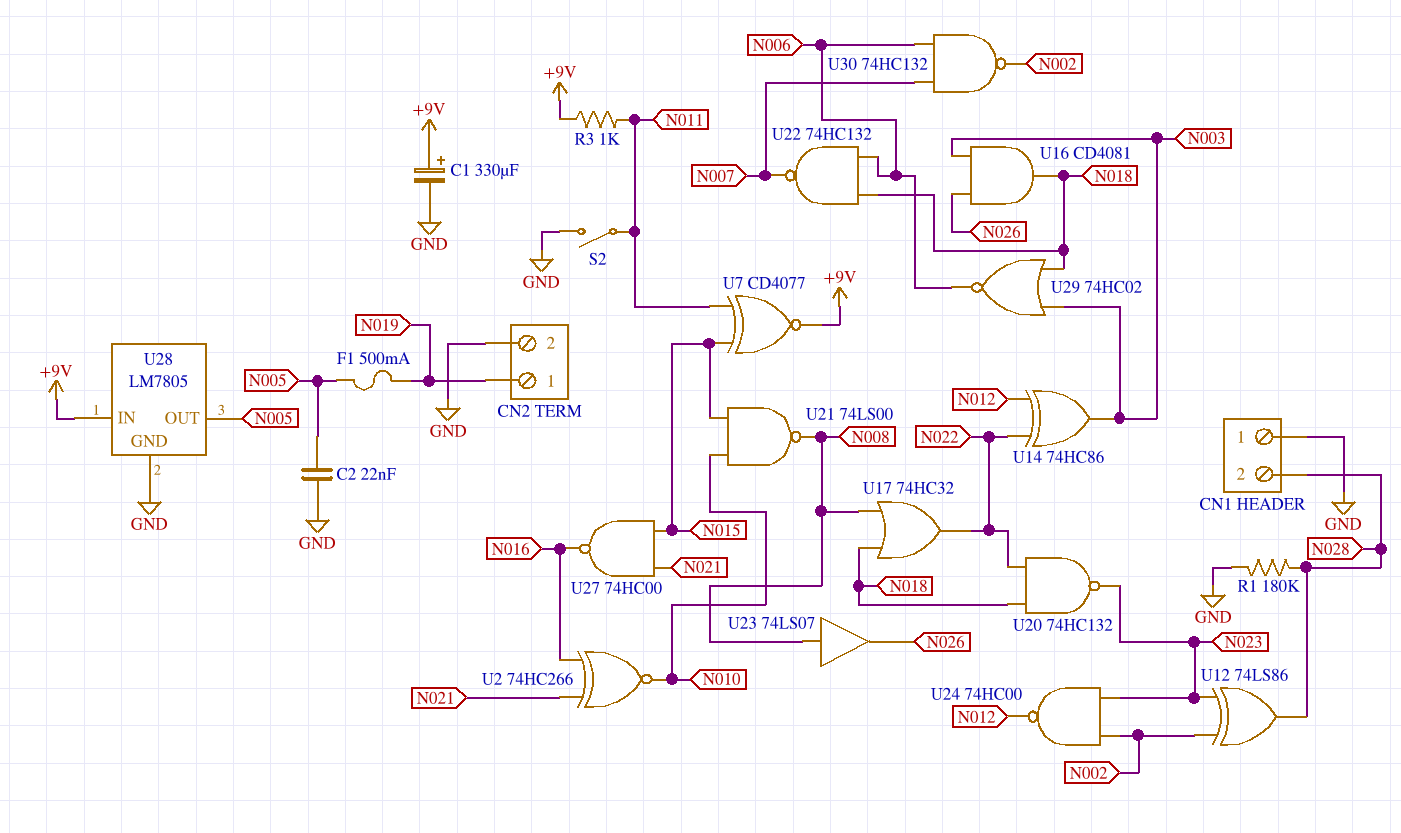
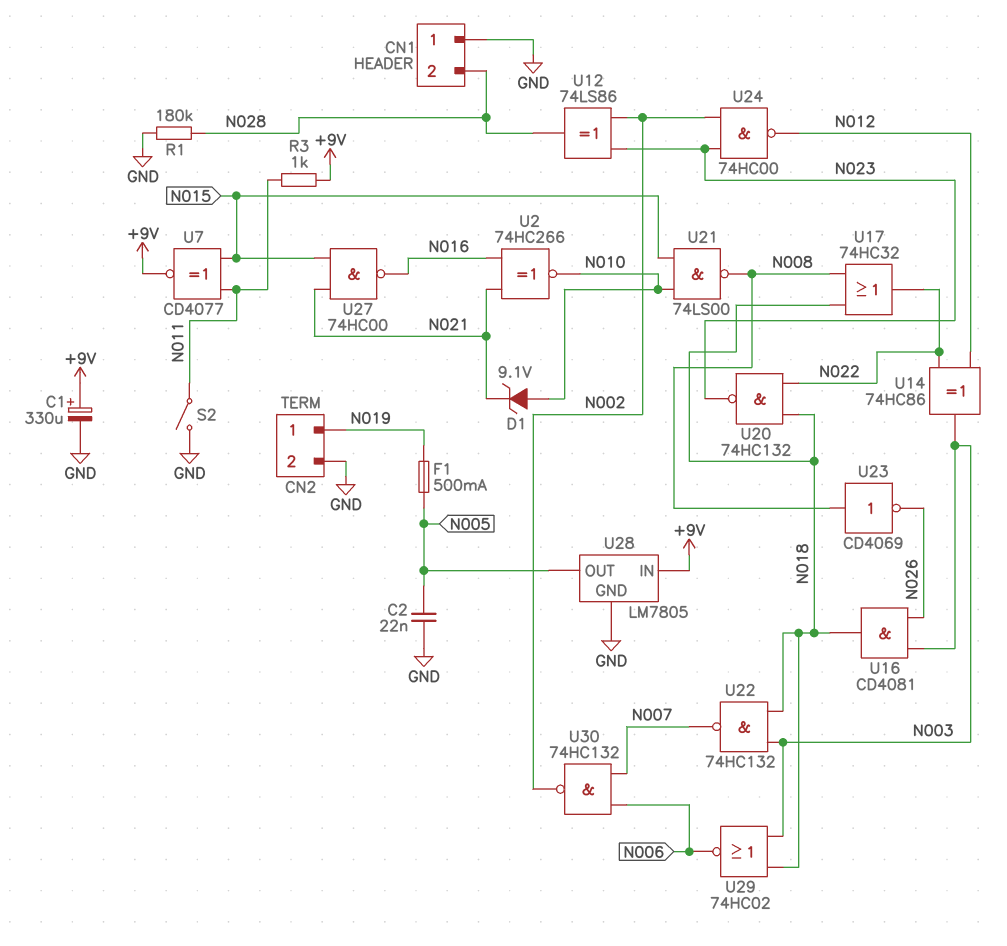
D1: none -> zener 9.1V (A N010, K N021)
U22: NAND 74HC132 (in N006, in N018, out N007) -> NAND 74HC132 (in N003, in N018, out N007)
U23: buffer 74LS07 (in N008, out N026) -> NOT CD4069 (in N008, out N026)

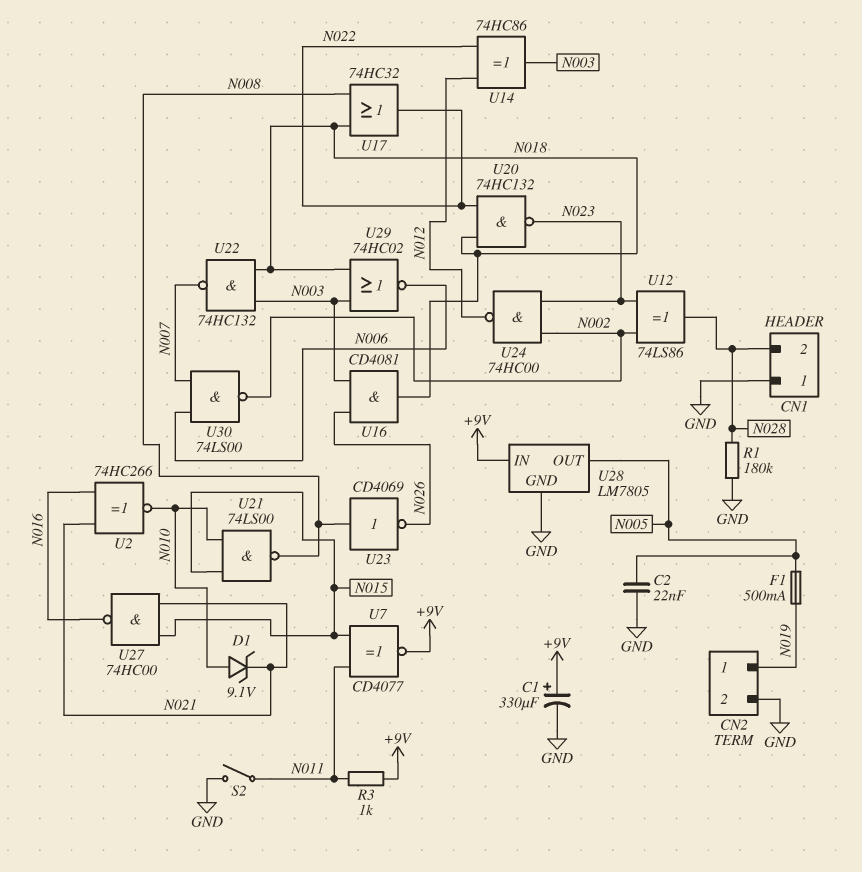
U30: NAND 74HC132 (in N006, in N007, out N002) -> NAND 74LS00 (in N006, in N007, out N002)

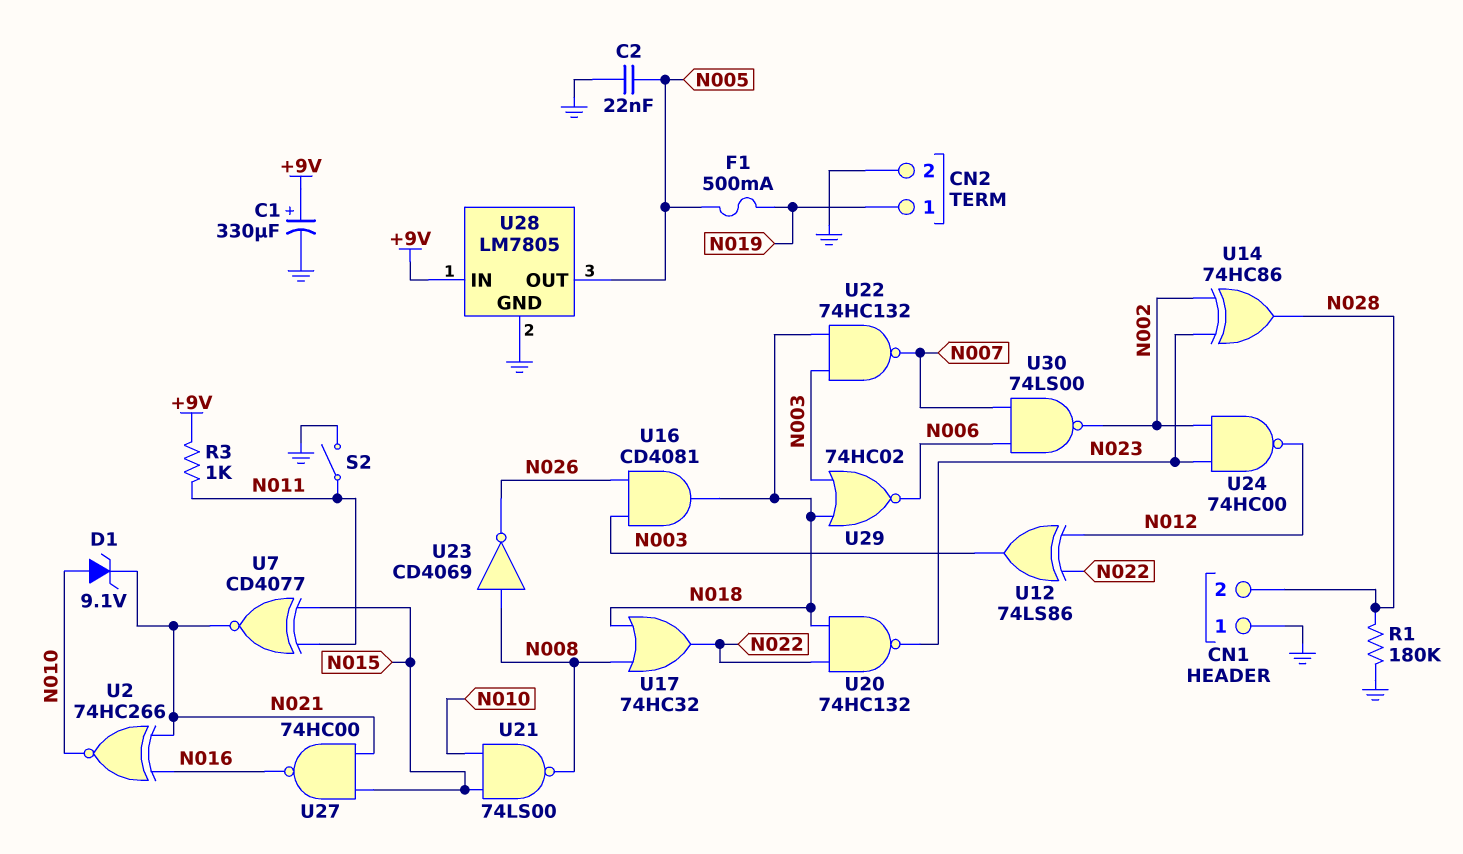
U7: XNOR CD4077 (in N011, in N015, out +9V) -> XNOR CD4077 (in N011, in N015, out N021)
U12: XOR 74LS86 (in N002, in N023, out N028) -> XOR 74LS86 (in N012, in N022, out N003)
U14: XOR 74HC86 (in N012, in N022, out N003) -> XOR 74HC86 (in N002, in N023, out N028)

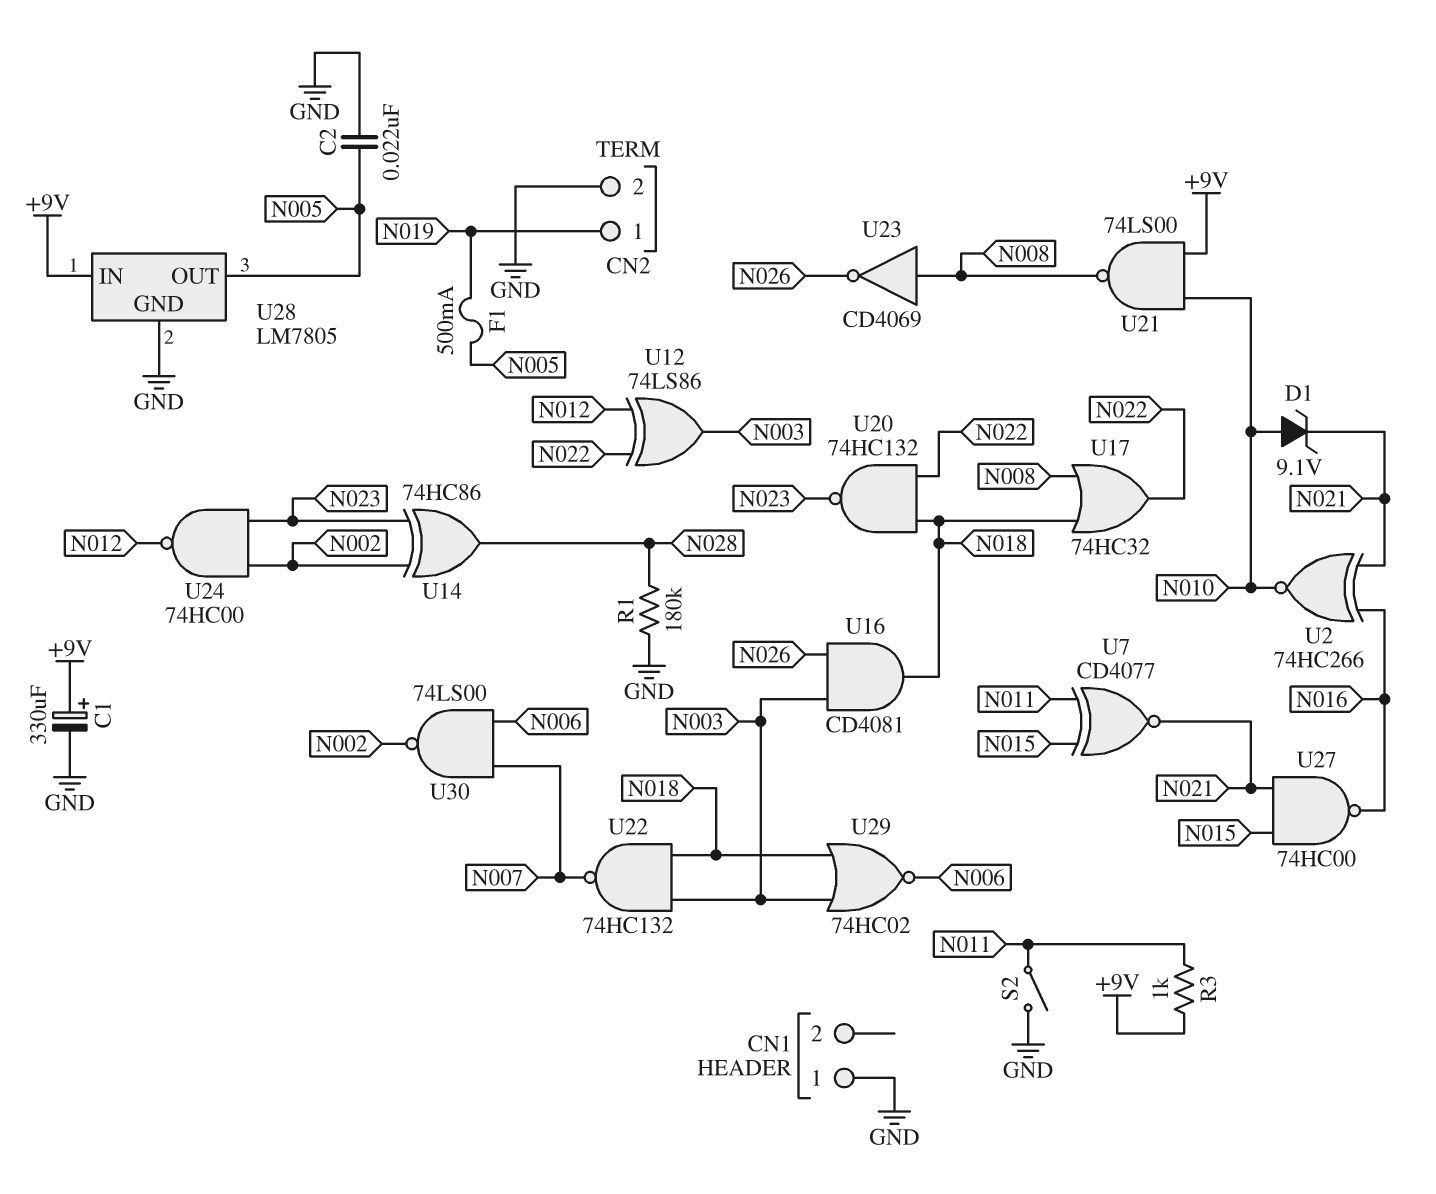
CN1 pin 2: N028 -> none
U21: NAND 74LS00 (in N010, in N015, out N008) -> NAND 74LS00 (in +9V, in N010, out N008)

